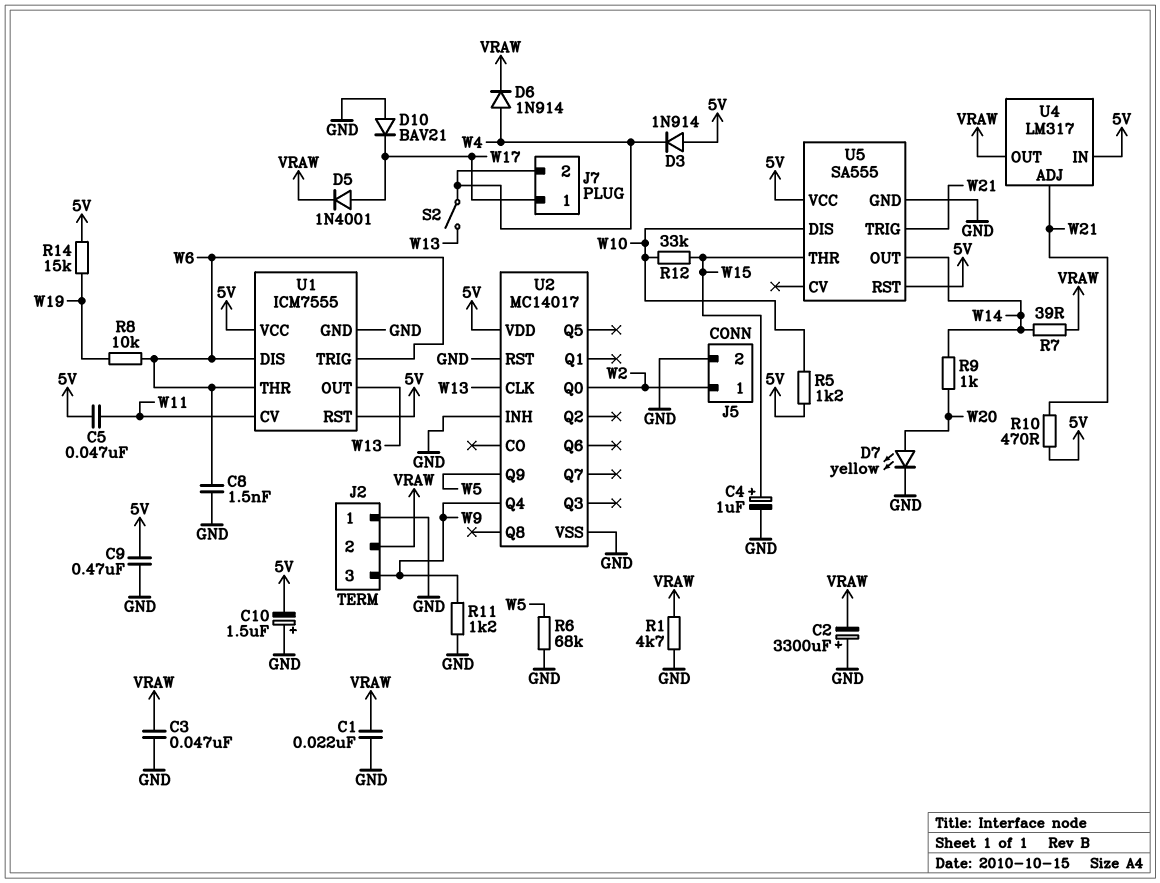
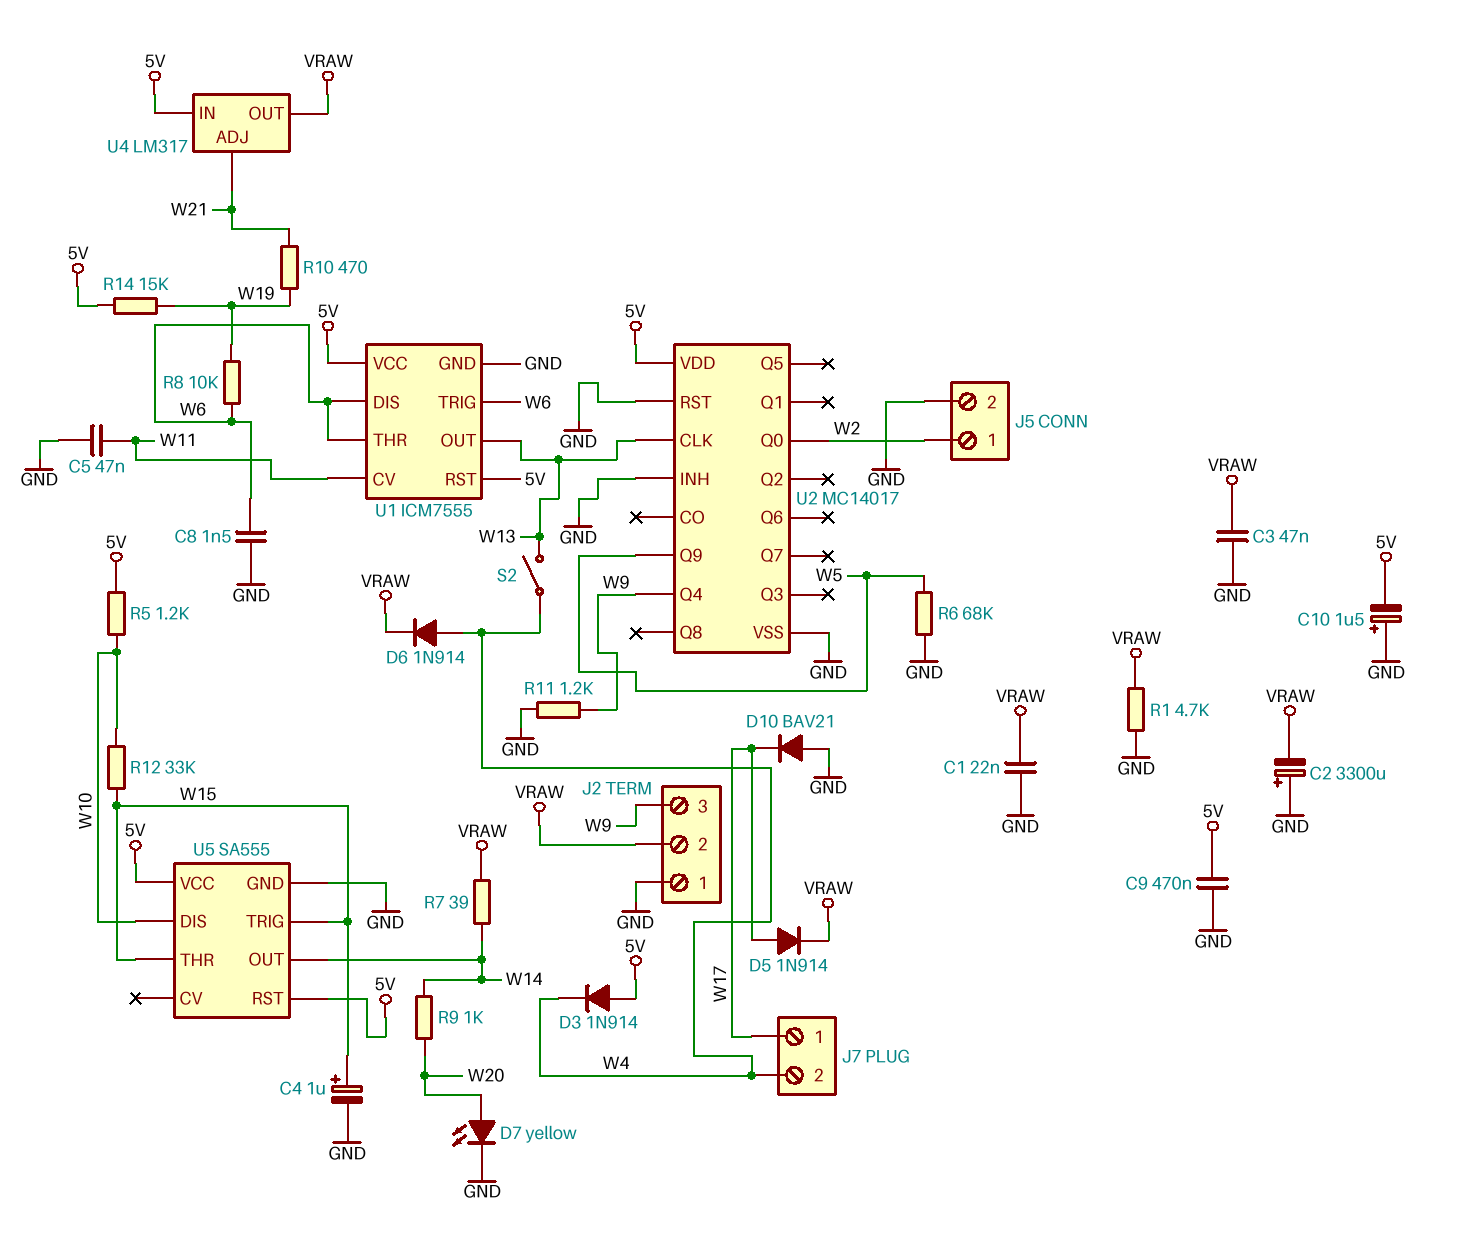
C5: 47nF (5V, W11) -> 47nF (GND, W11)
D5: diode 1N4001 (A W17, K VRAW) -> diode 1N914 (A W17, K VRAW)
R10: 470 (5V, W21) -> 470 (W19, W21)
U5 pin TRIG: W21 -> W15

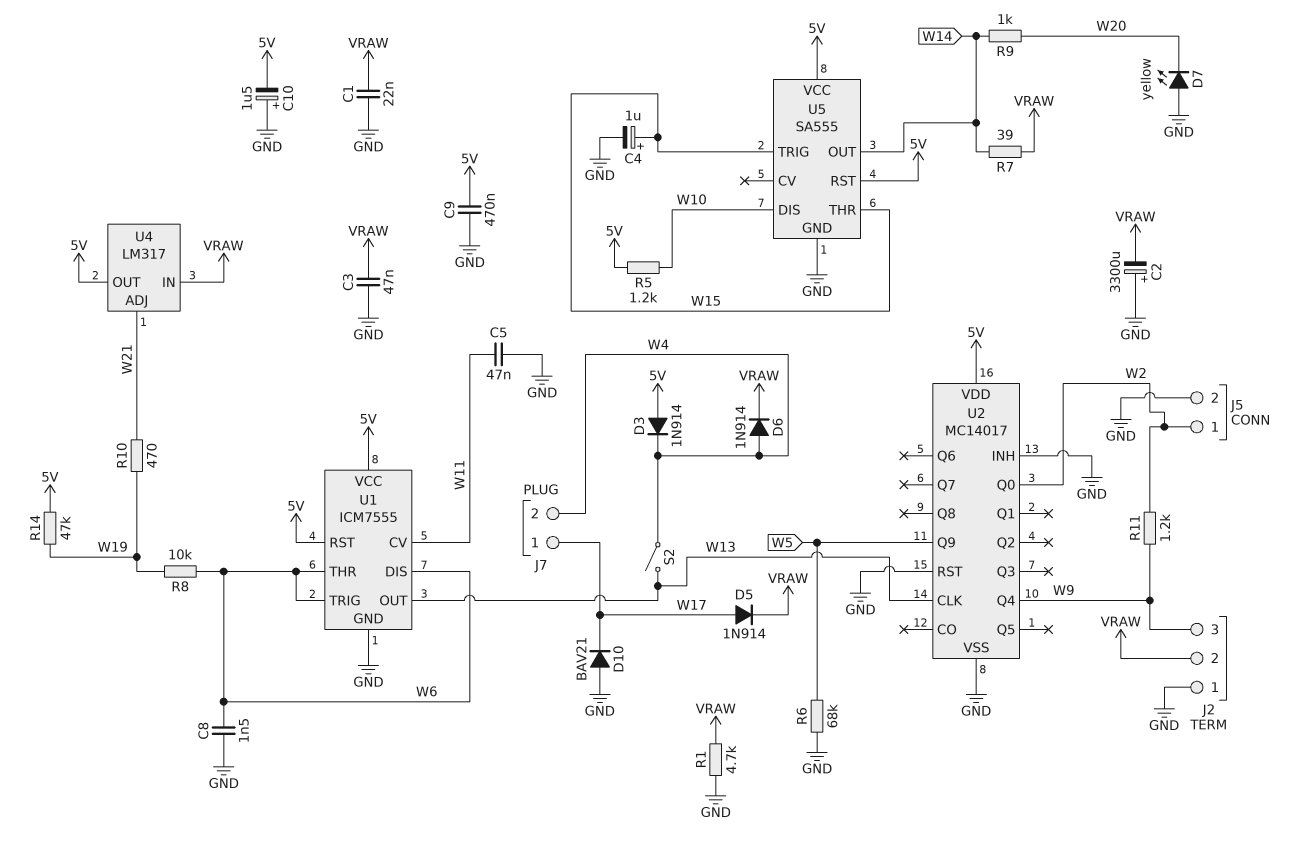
D7: LED yellow (A W20, K GND) -> LED yellow (A GND, K W20)
R11: 1.2k (GND, W9) -> 1.2k (W2, W9)
R12: 33k (W10, W15) -> none
R14: 15k (5V, W19) -> 47k (5V, W19)
U4 pin IN: 5V -> VRAW
U4 pin OUT: VRAW -> 5V

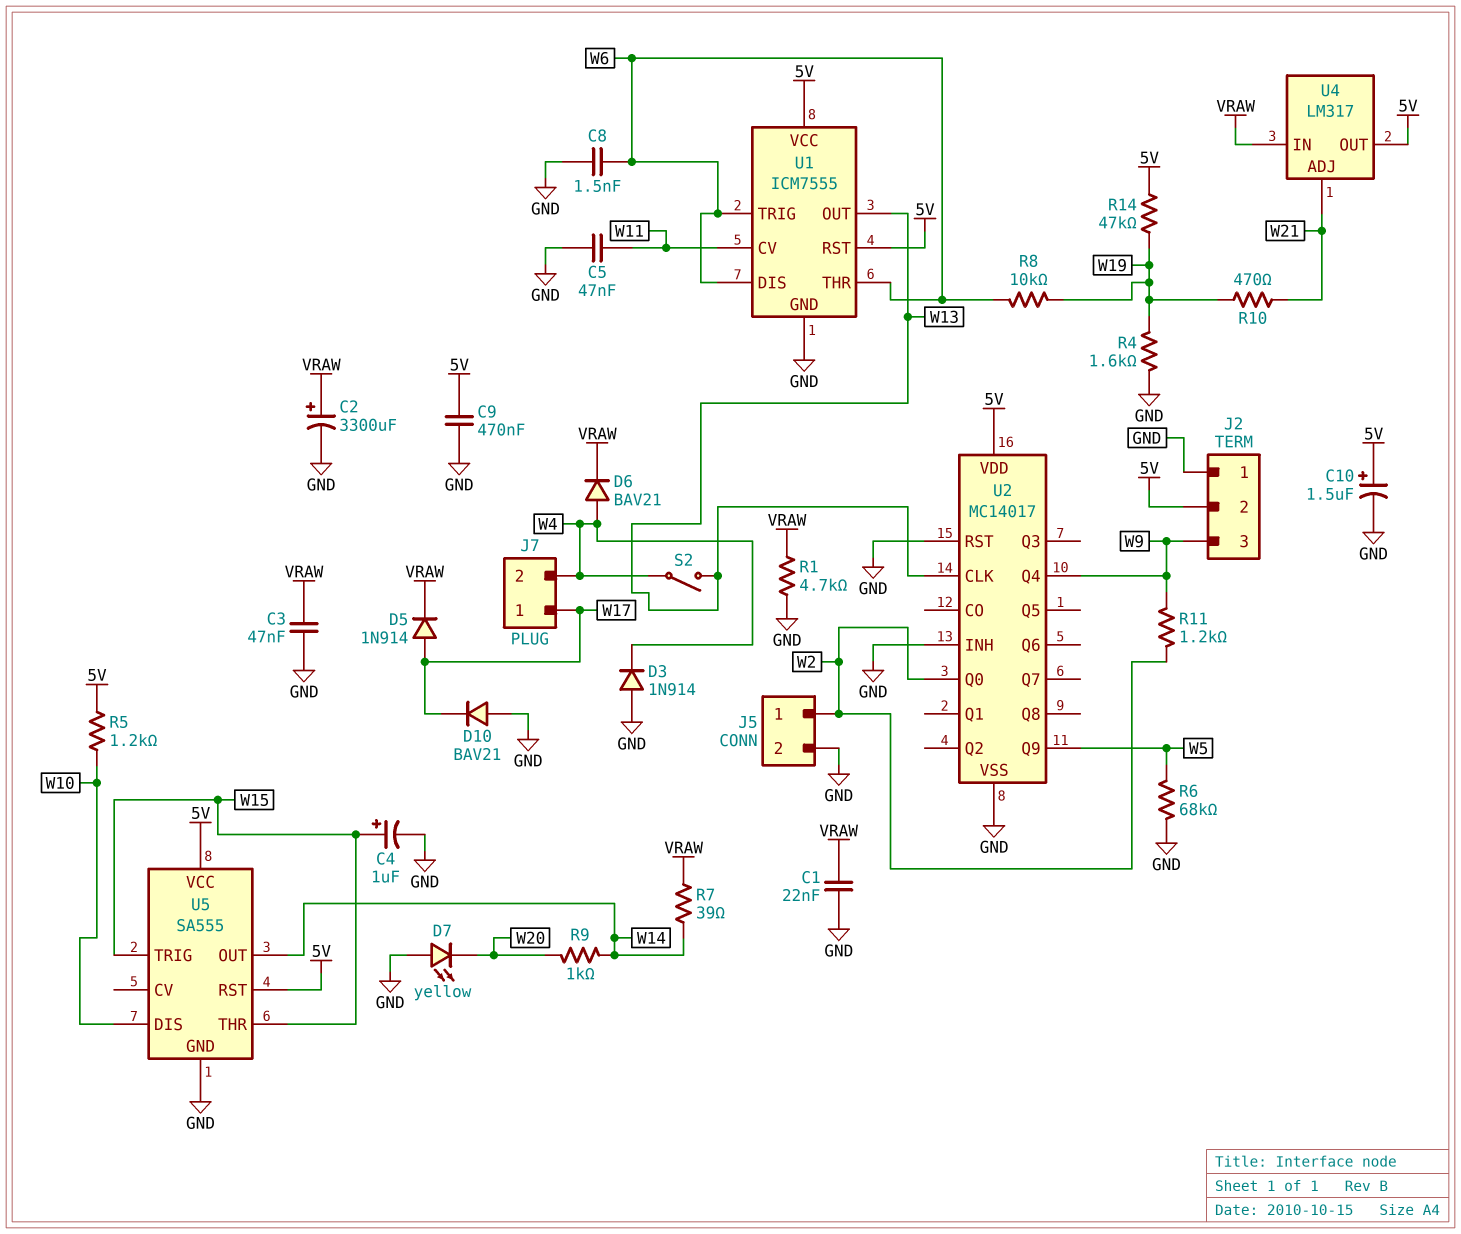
C2: 3300uF (plus GND, minus VRAW) -> 3300uF (plus VRAW, minus GND)
C10: 1.5uF (plus GND, minus 5V) -> 1.5uF (plus 5V, minus GND)
D3: diode 1N914 (A 5V, K W4) -> diode 1N914 (A GND, K W4)
D6: diode 1N914 (A W4, K VRAW) -> diode BAV21 (A W4, K VRAW)
J2 pin 2: VRAW -> 5V
R4: none -> 1.6k (GND, W19)

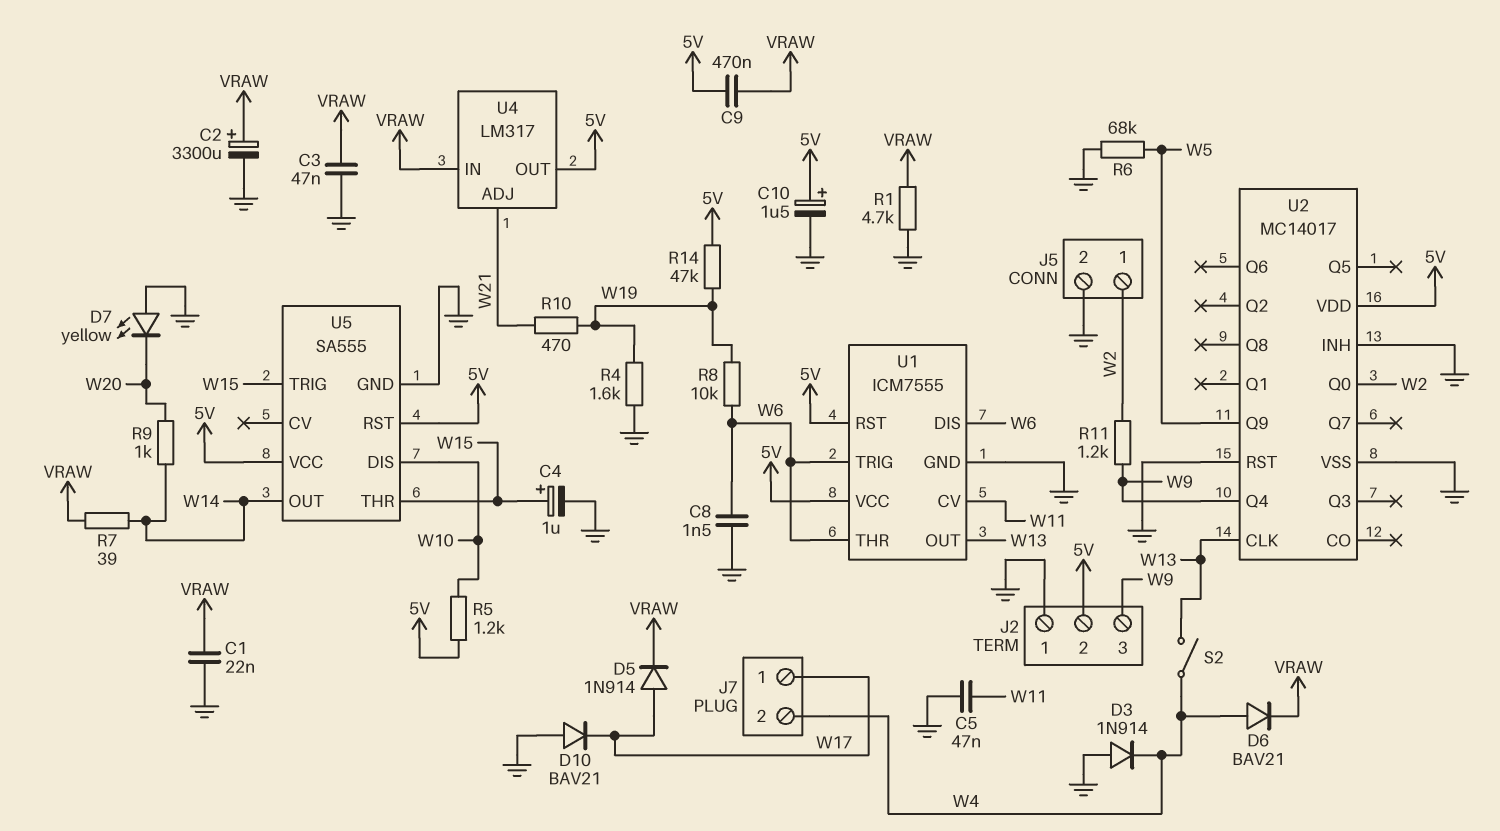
C9: 470nF (5V, GND) -> 470nF (5V, VRAW)

